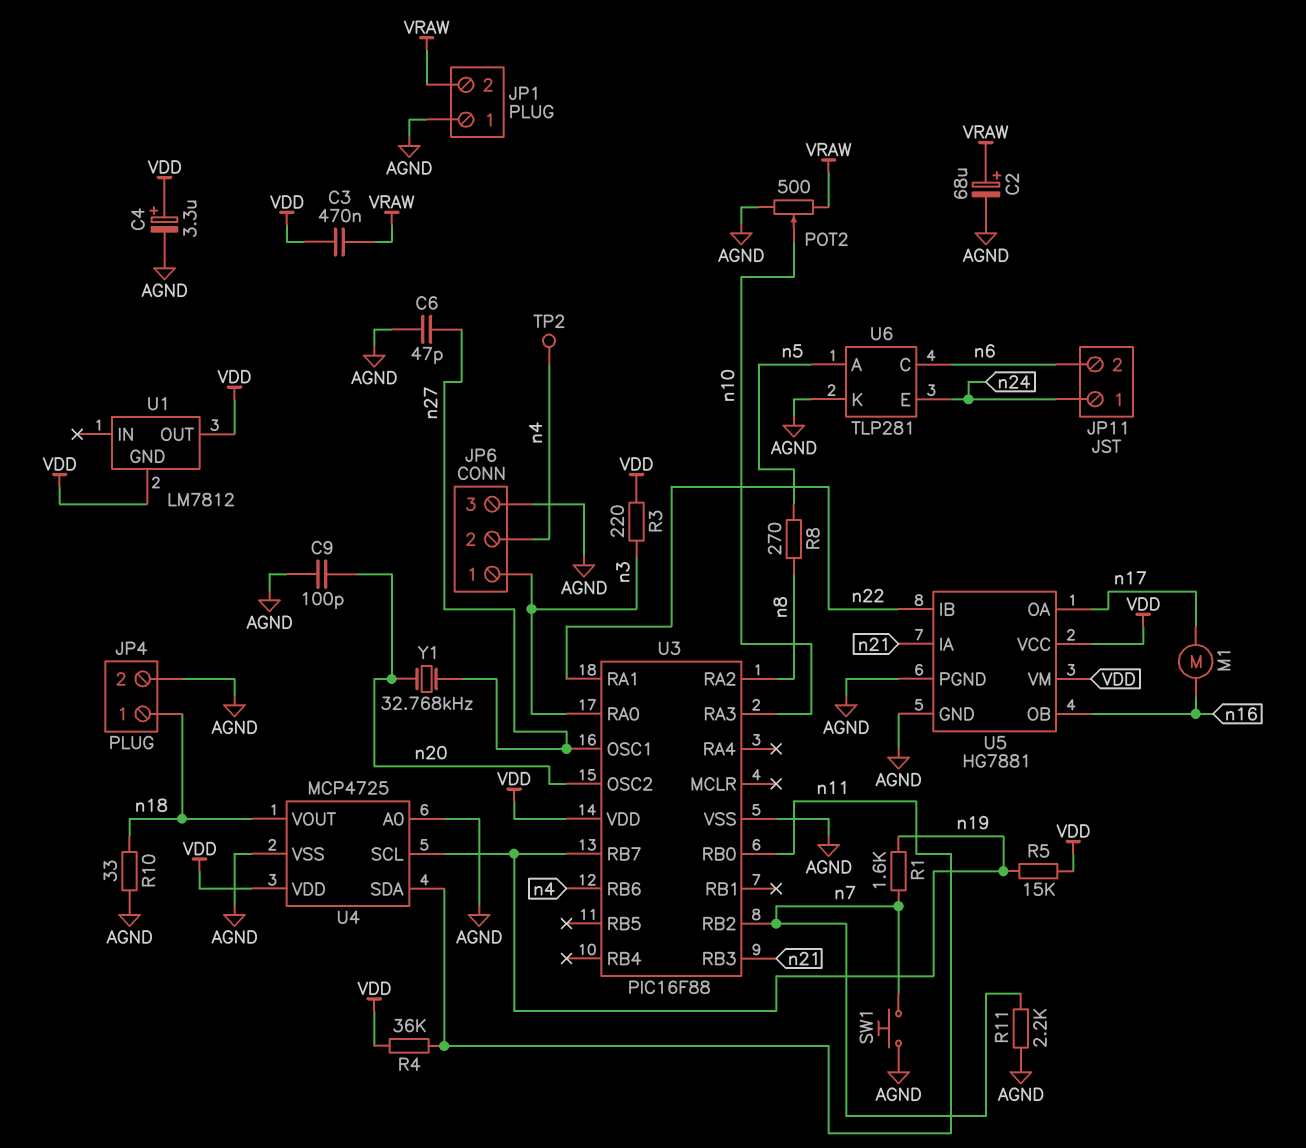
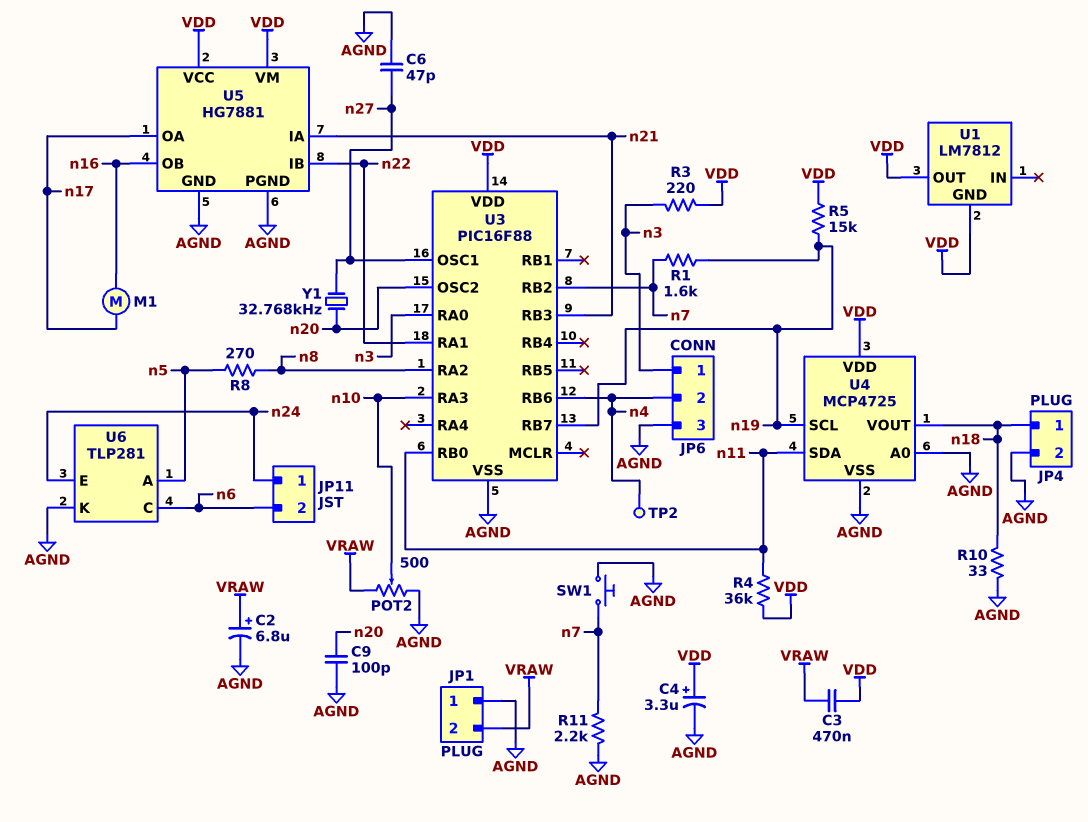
C2: 68uF (plus VRAW, minus AGND) -> 6.8uF (plus VRAW, minus AGND)

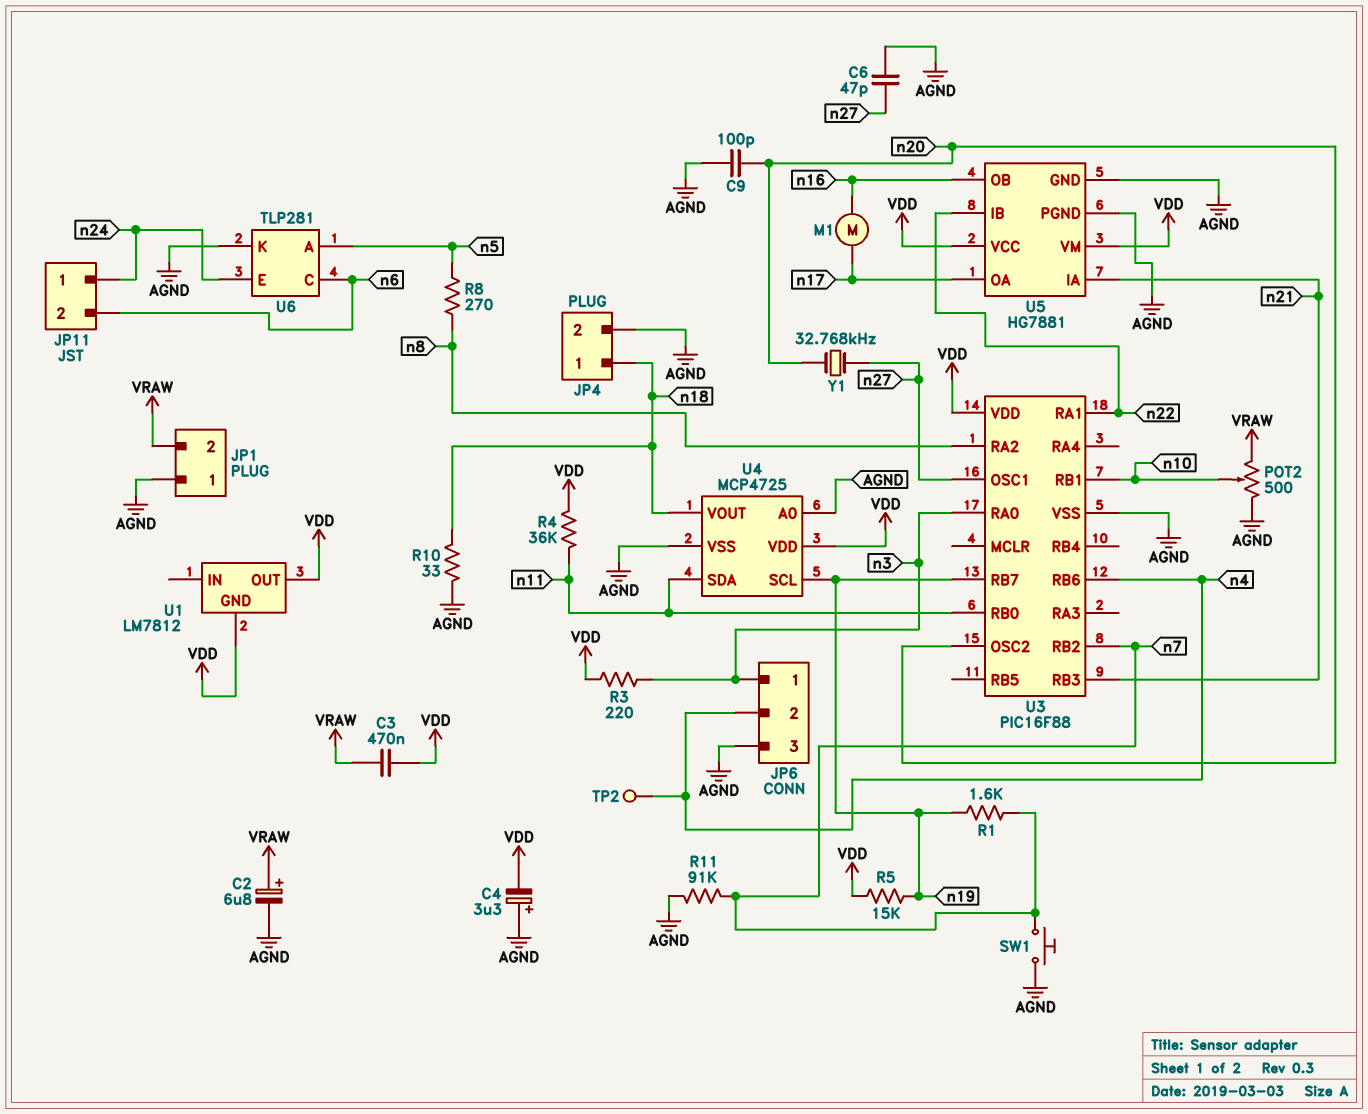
C4: 3.3uF (plus VDD, minus AGND) -> 3.3uF (plus AGND, minus VDD)
R11: 2.2k (AGND, n7) -> 91k (AGND, n7)
U3 pin RA3: n10 -> none
U3 pin RB1: none -> n10

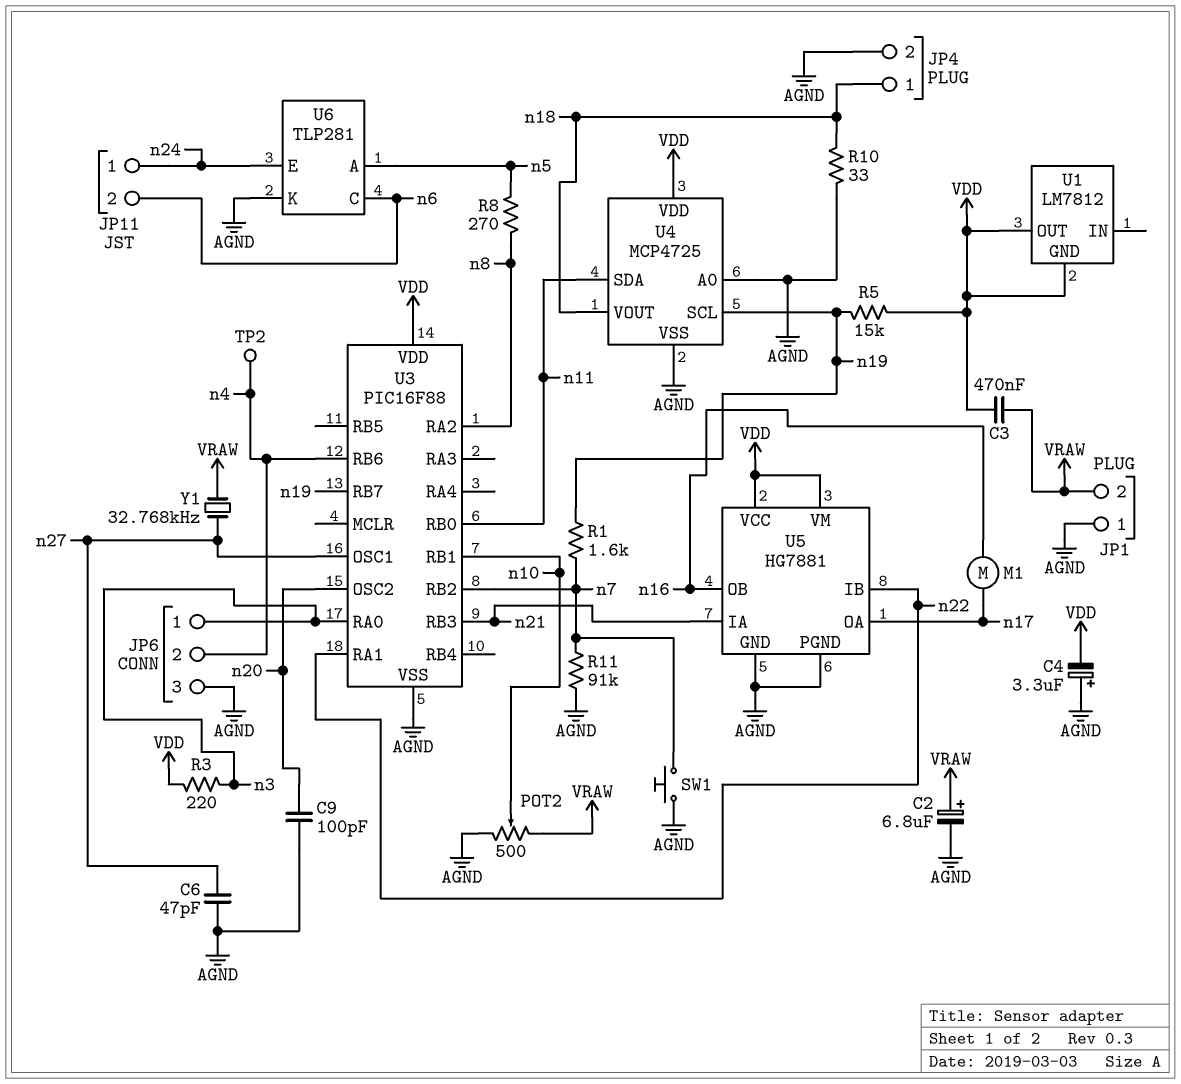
R4: 36k (VDD, n11) -> none
Y1: 32.768kHz (n20, n27) -> 32.768kHz (VRAW, n27)

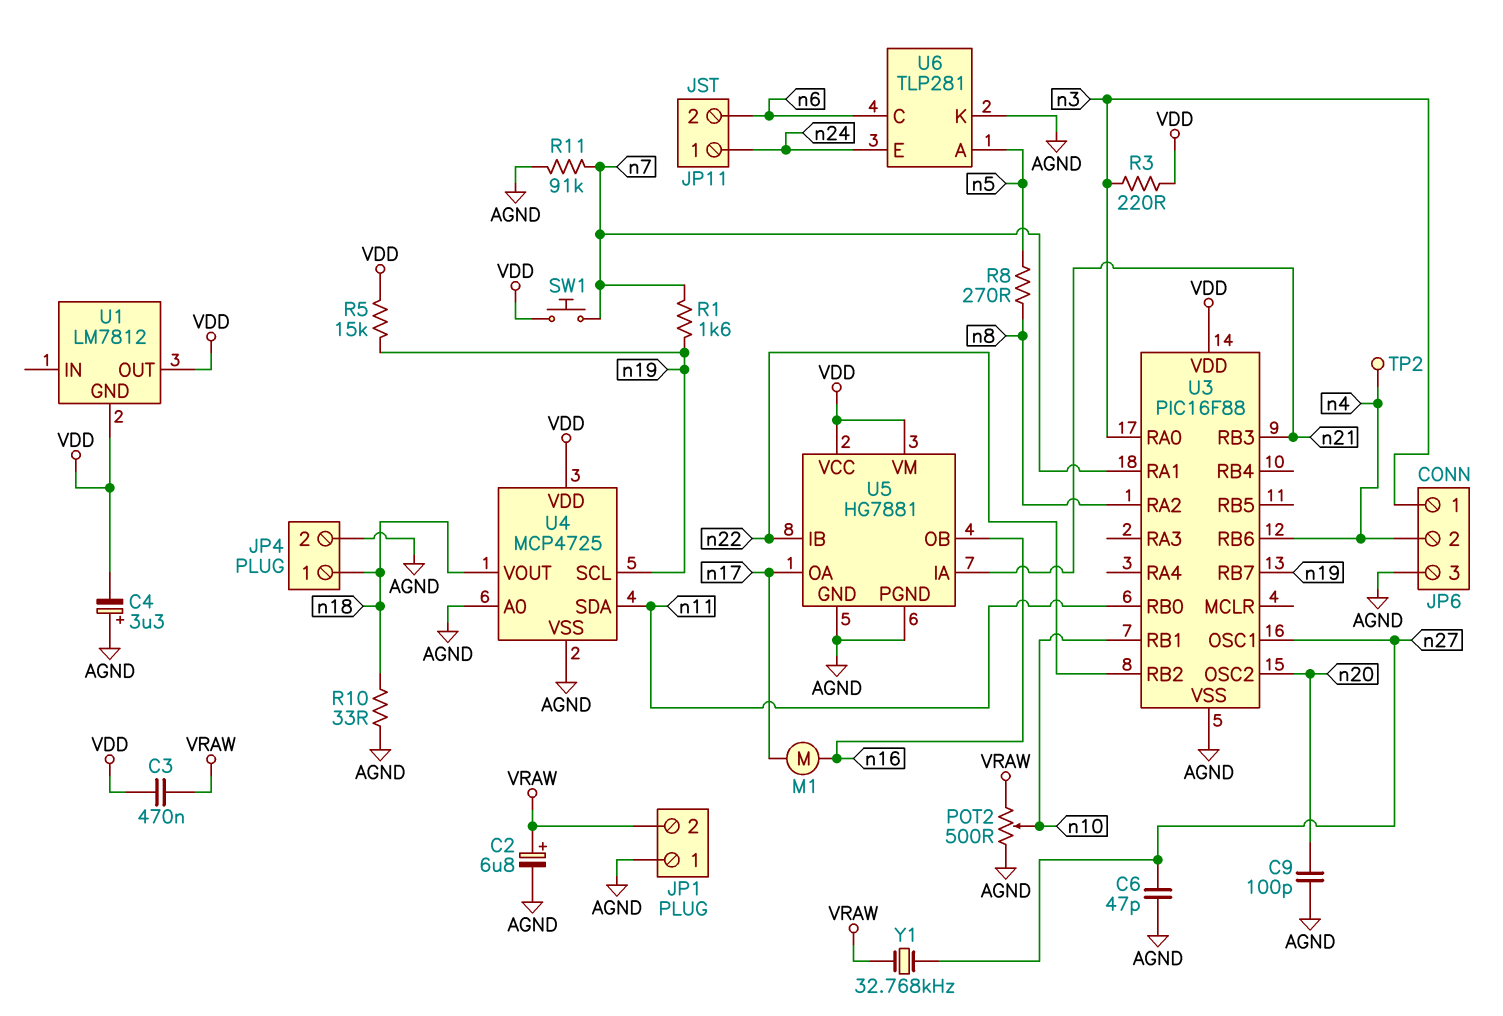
SW1: button (AGND, n7) -> button (VDD, n7)
U3 pin RA1: n22 -> n7
U3 pin RB2: n7 -> n22

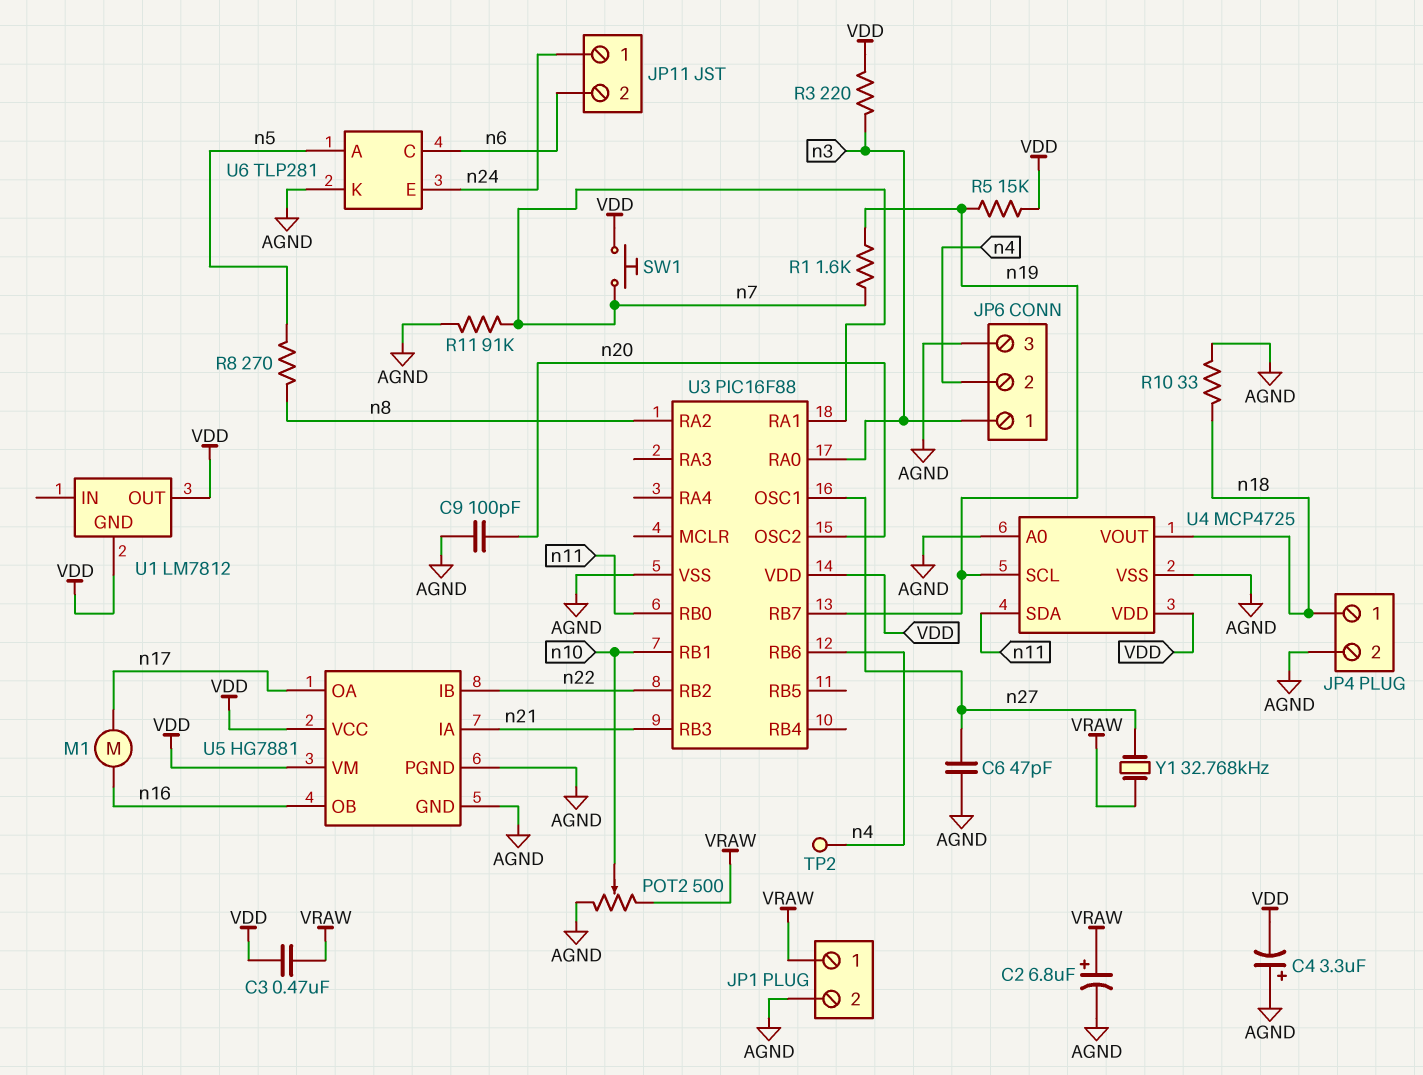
JP1 pin 1: AGND -> VRAW
JP1 pin 2: VRAW -> AGND

